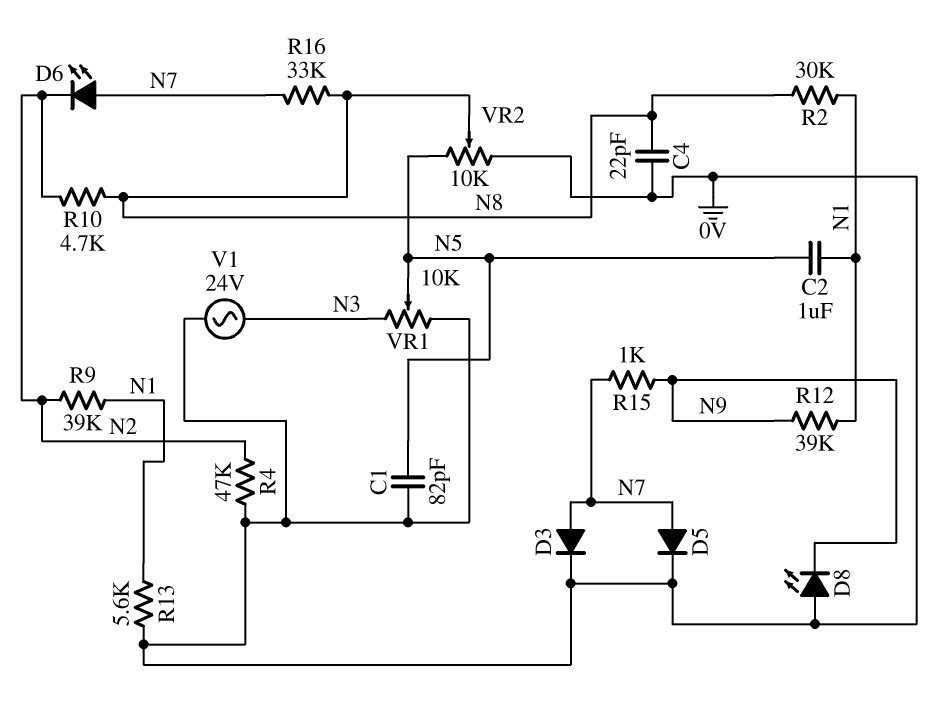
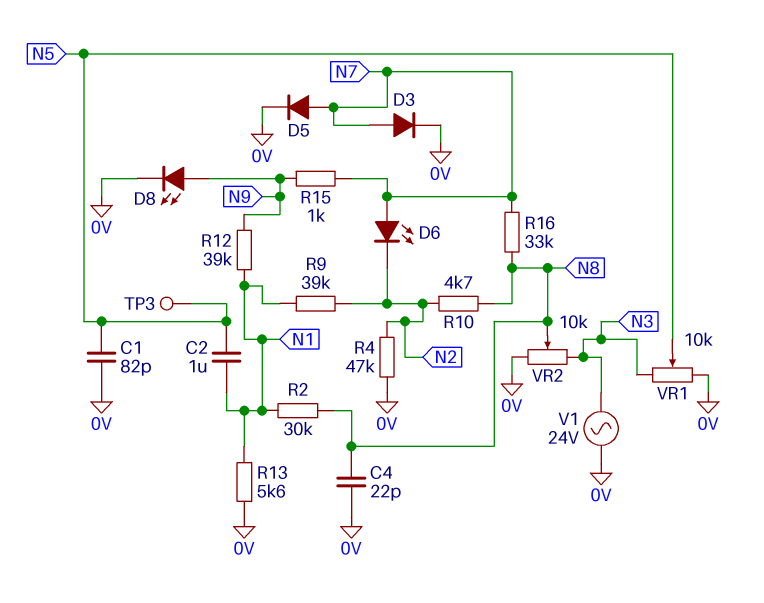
D8: LED (A 0V, K N9) -> LED (A N9, K 0V)
TP3: none -> test point (N5)
VR2: 10k (0V, N5, wiper N8) -> 10k (0V, N3, wiper N8)

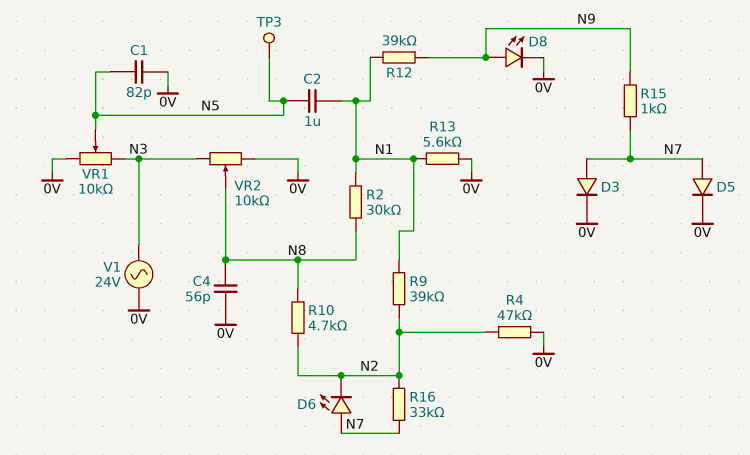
C4: 22pF (0V, N8) -> 56pF (0V, N8)
R16: 33k (N7, N8) -> 33k (N2, N7)

